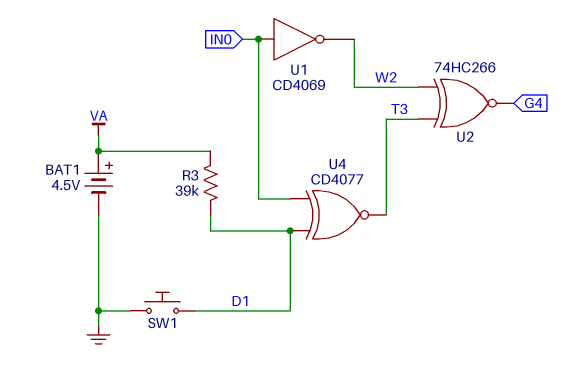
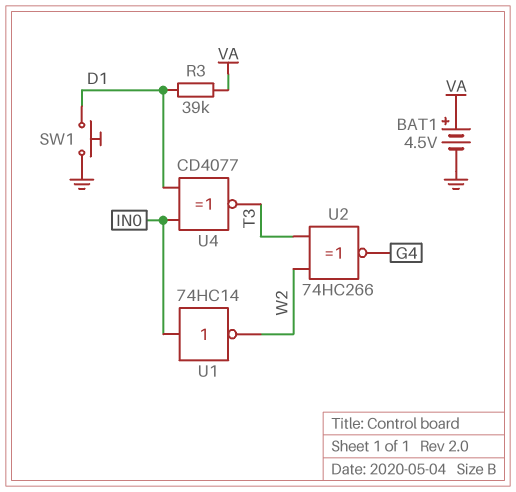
U1: NOT CD4069 (in IN0, out W2) -> NOT 74HC14 (in IN0, out W2)

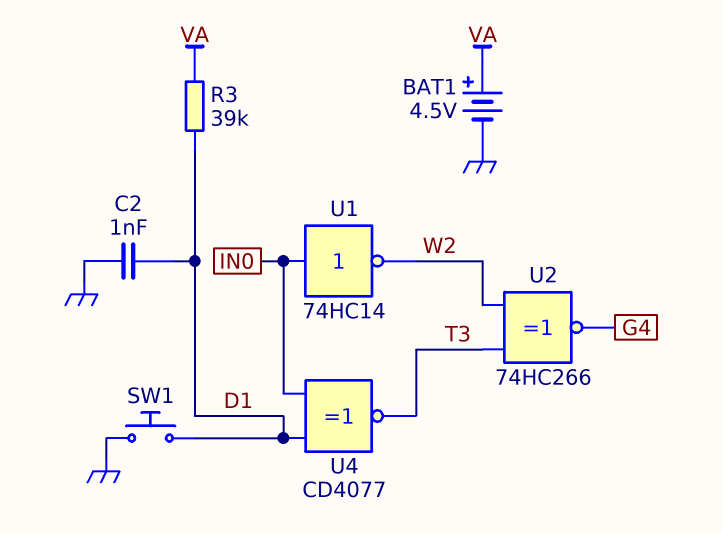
C2: none -> 1nF (D1, GND)

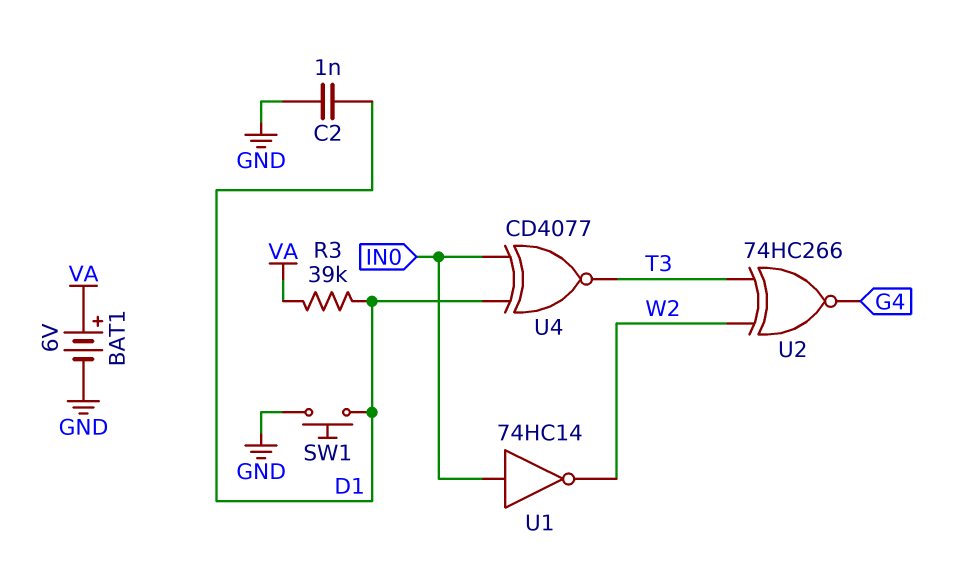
BAT1: 4.5V (plus VA, minus GND) -> 6V (plus VA, minus GND)

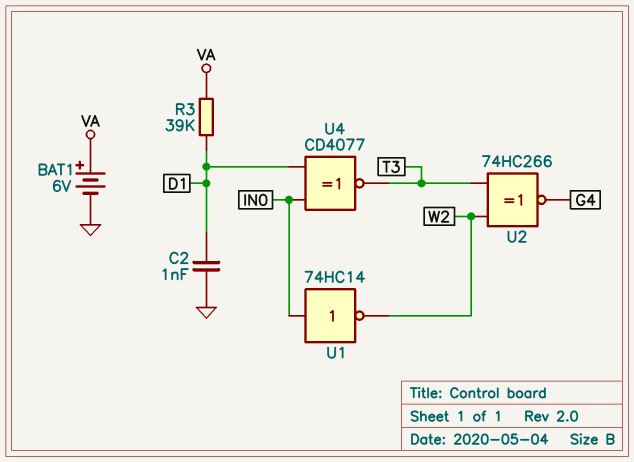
SW1: button (D1, GND) -> none

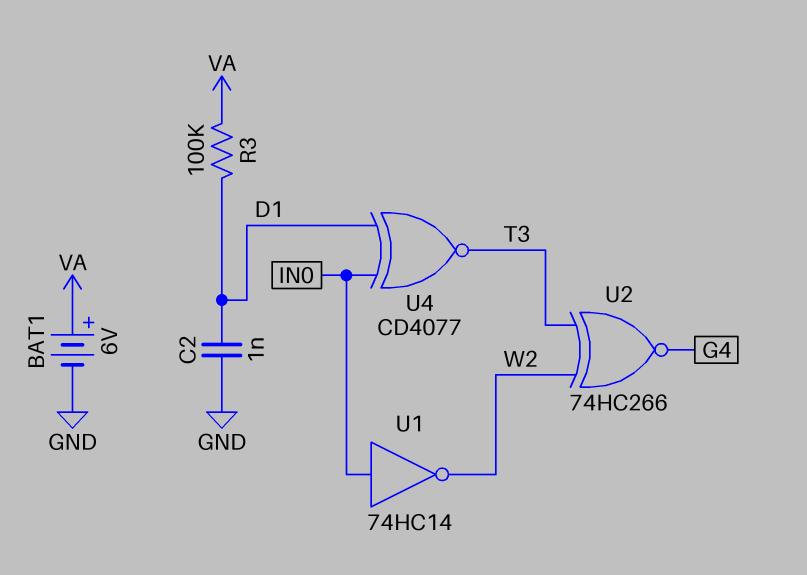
R3: 39k (D1, VA) -> 100k (D1, VA)

